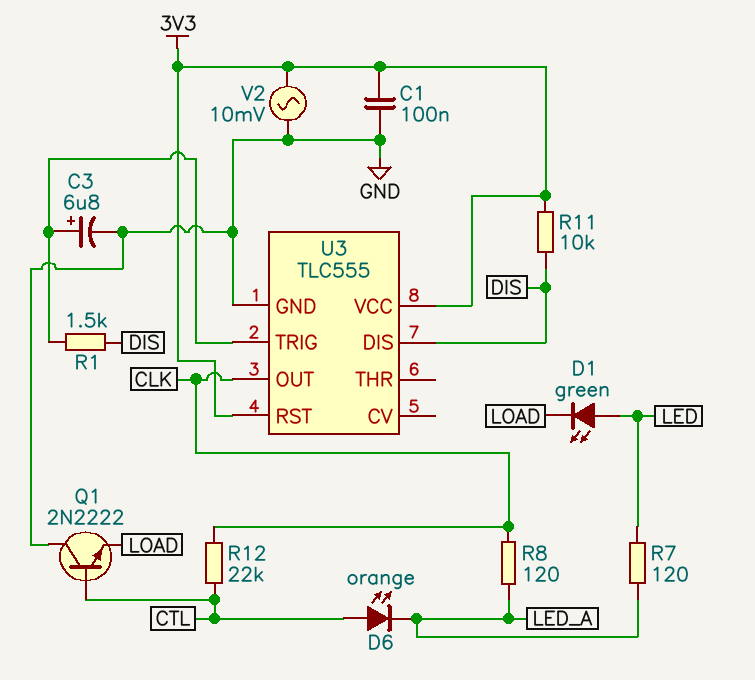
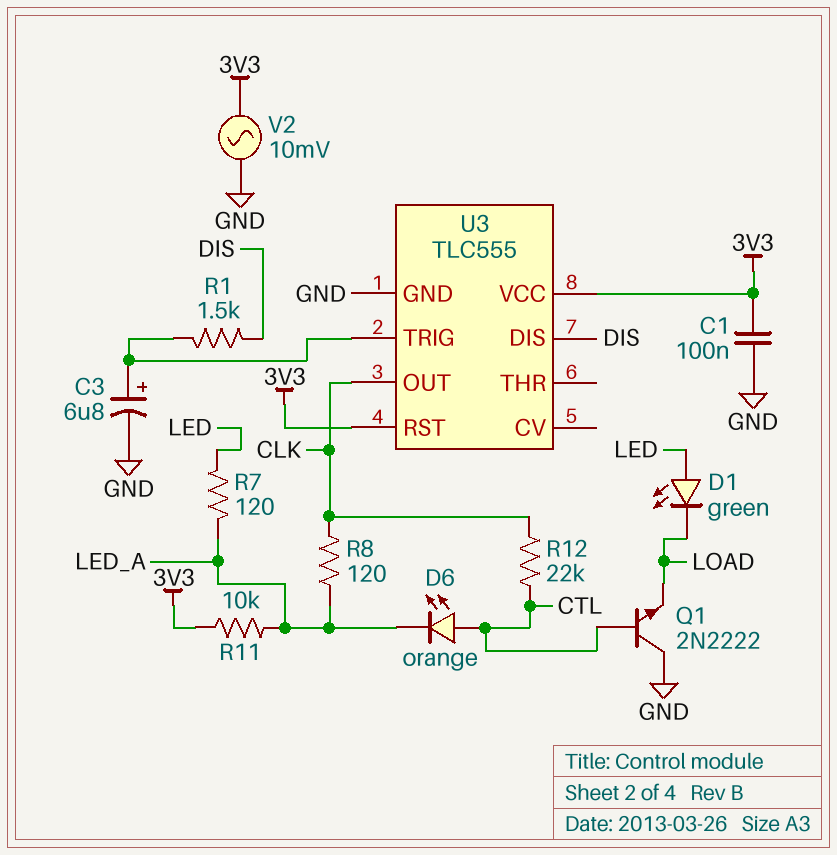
R11: 10k (3V3, DIS) -> 10k (3V3, LED_A)

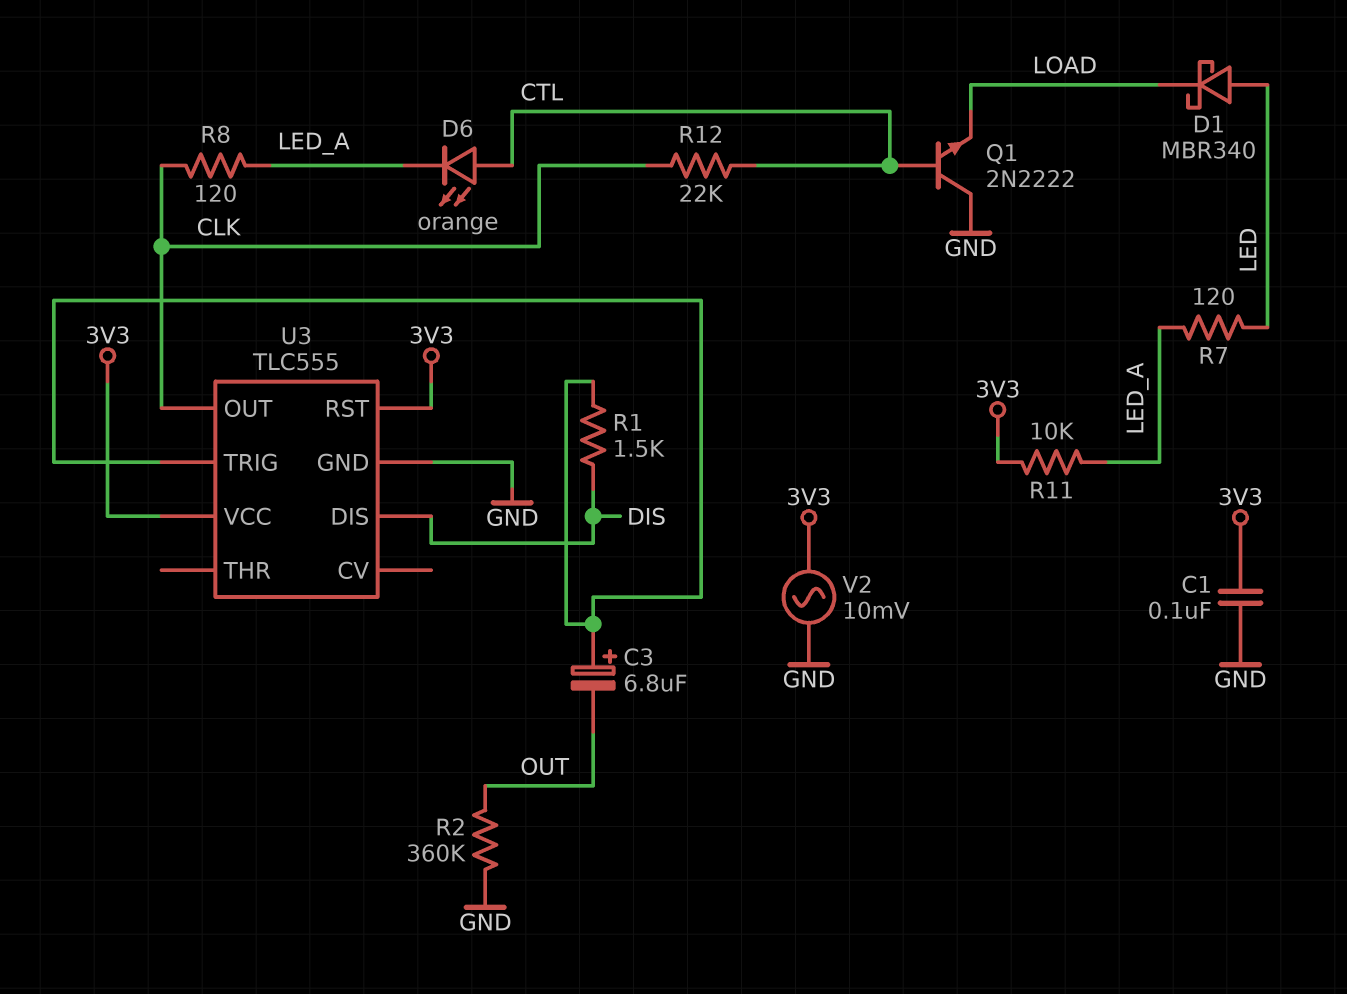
C3: 6.8uF (plus U3/TRIG, minus GND) -> 6.8uF (plus U3/TRIG, minus OUT)
D1: LED green (A LED, K LOAD) -> schottky MBR340 (A LED, K LOAD)
R2: none -> 360k (GND, OUT)

